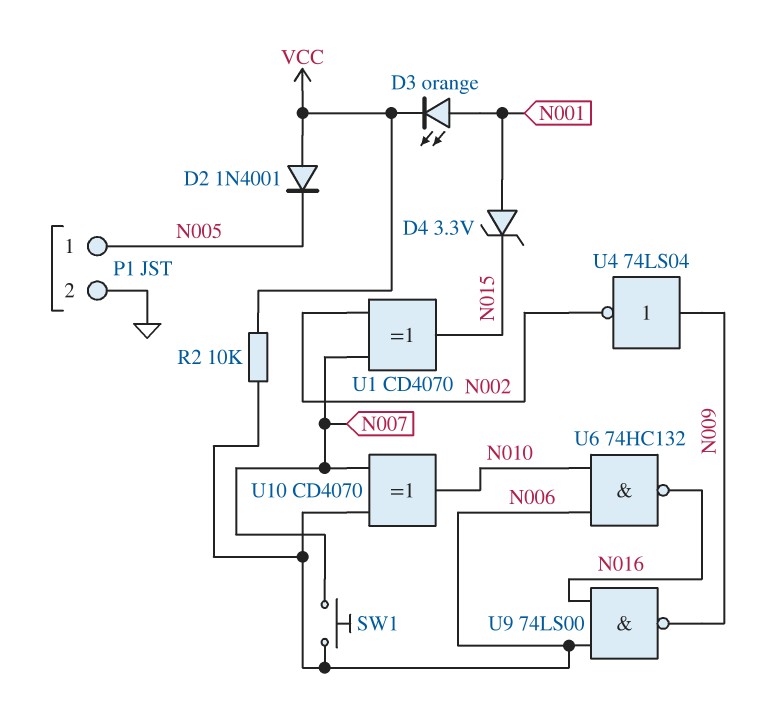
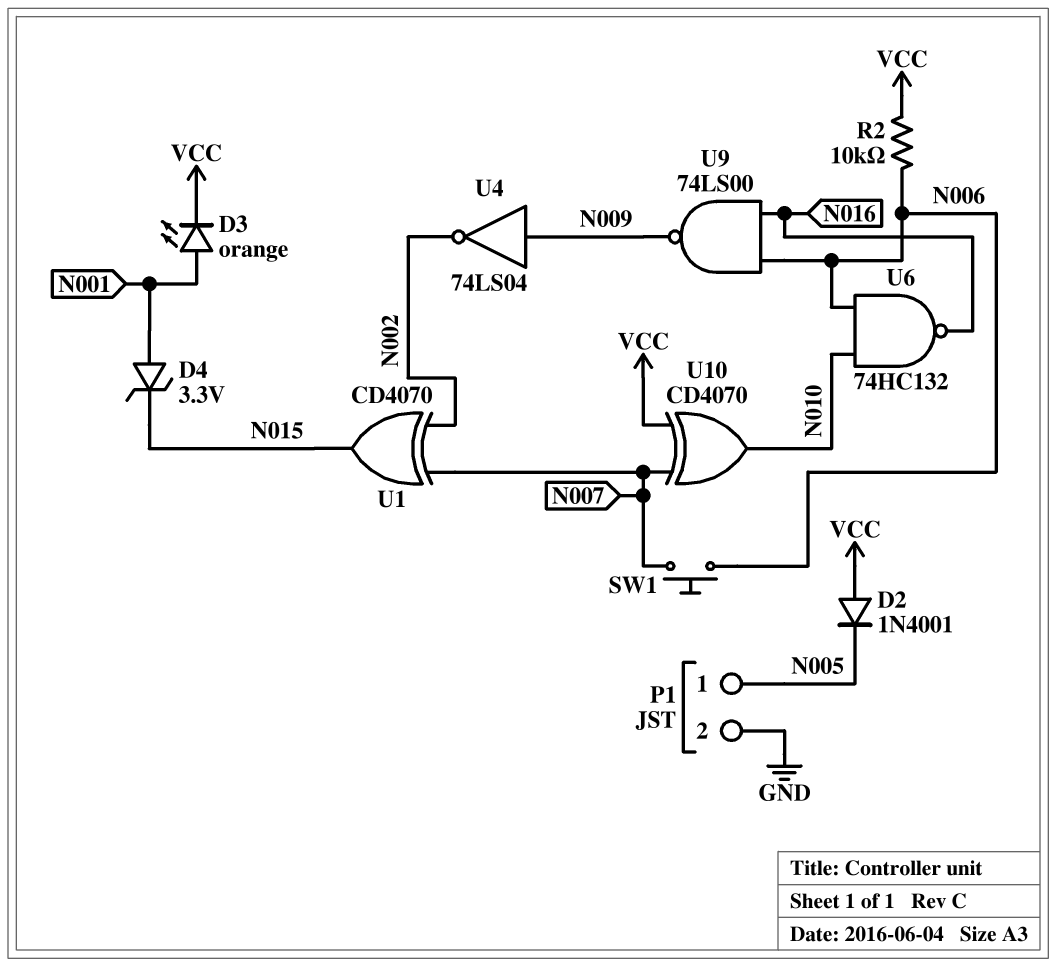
U10: XOR CD4070 (in N006, in N007, out N010) -> XOR CD4070 (in N007, in VCC, out N010)

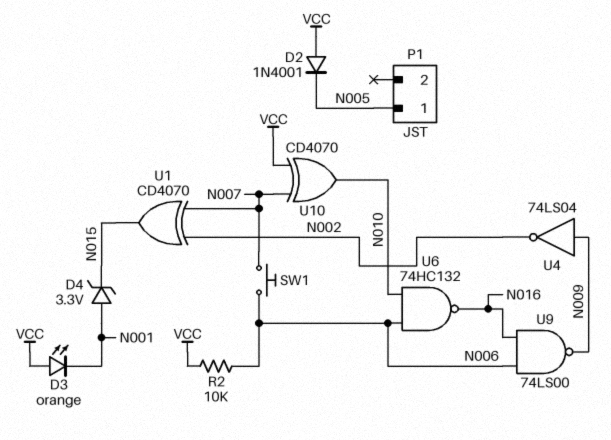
D3: LED orange (A N001, K VCC) -> LED orange (A VCC, K N001)
P1 pin 2: GND -> none

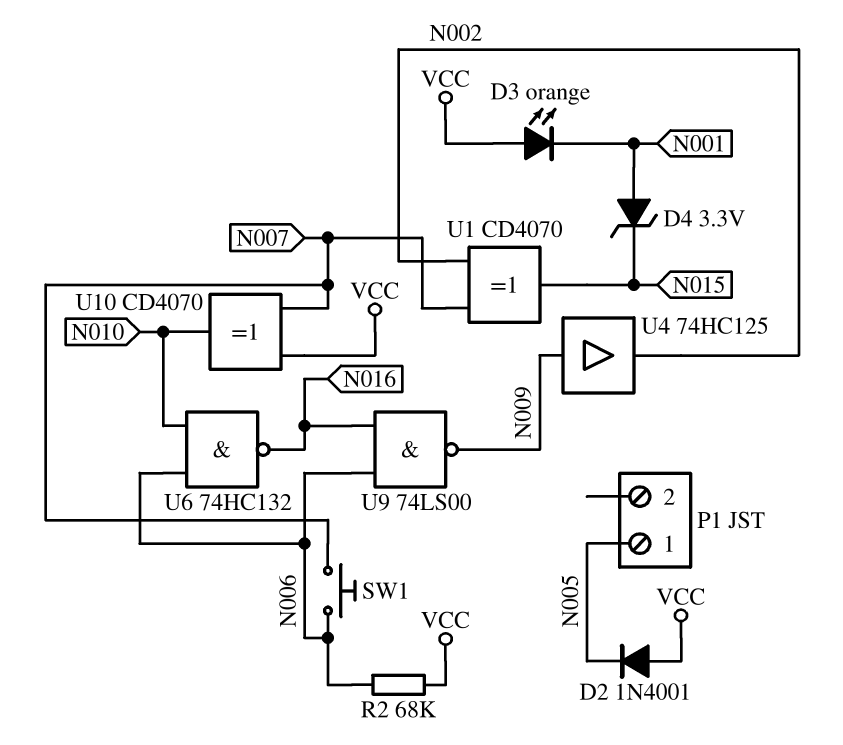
R2: 10k (N006, VCC) -> 68k (N006, VCC)
U4: NOT 74LS04 (in N009, out N002) -> buffer 74HC125 (in N009, out N002)

